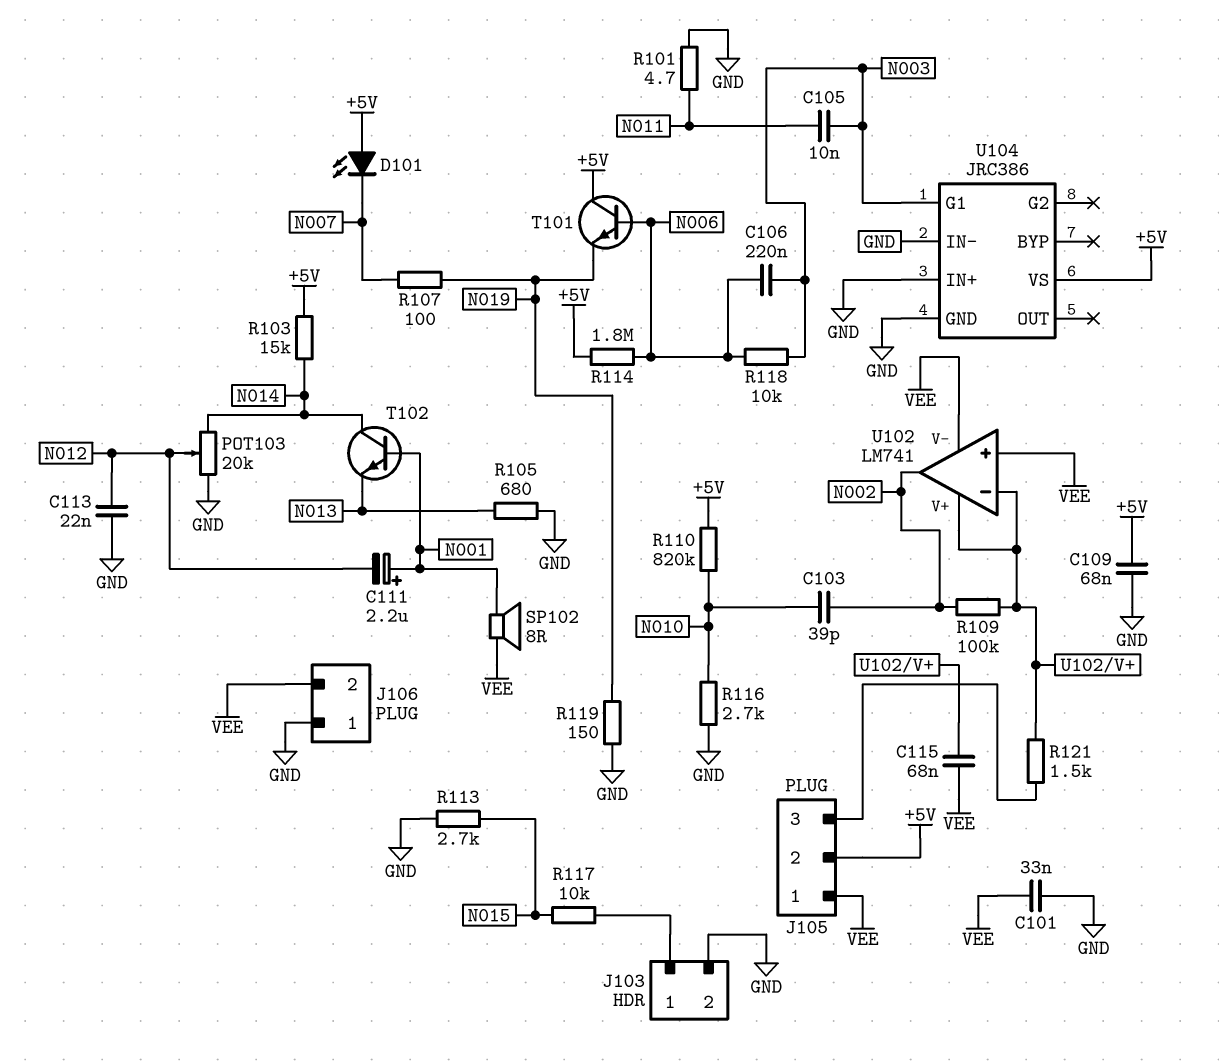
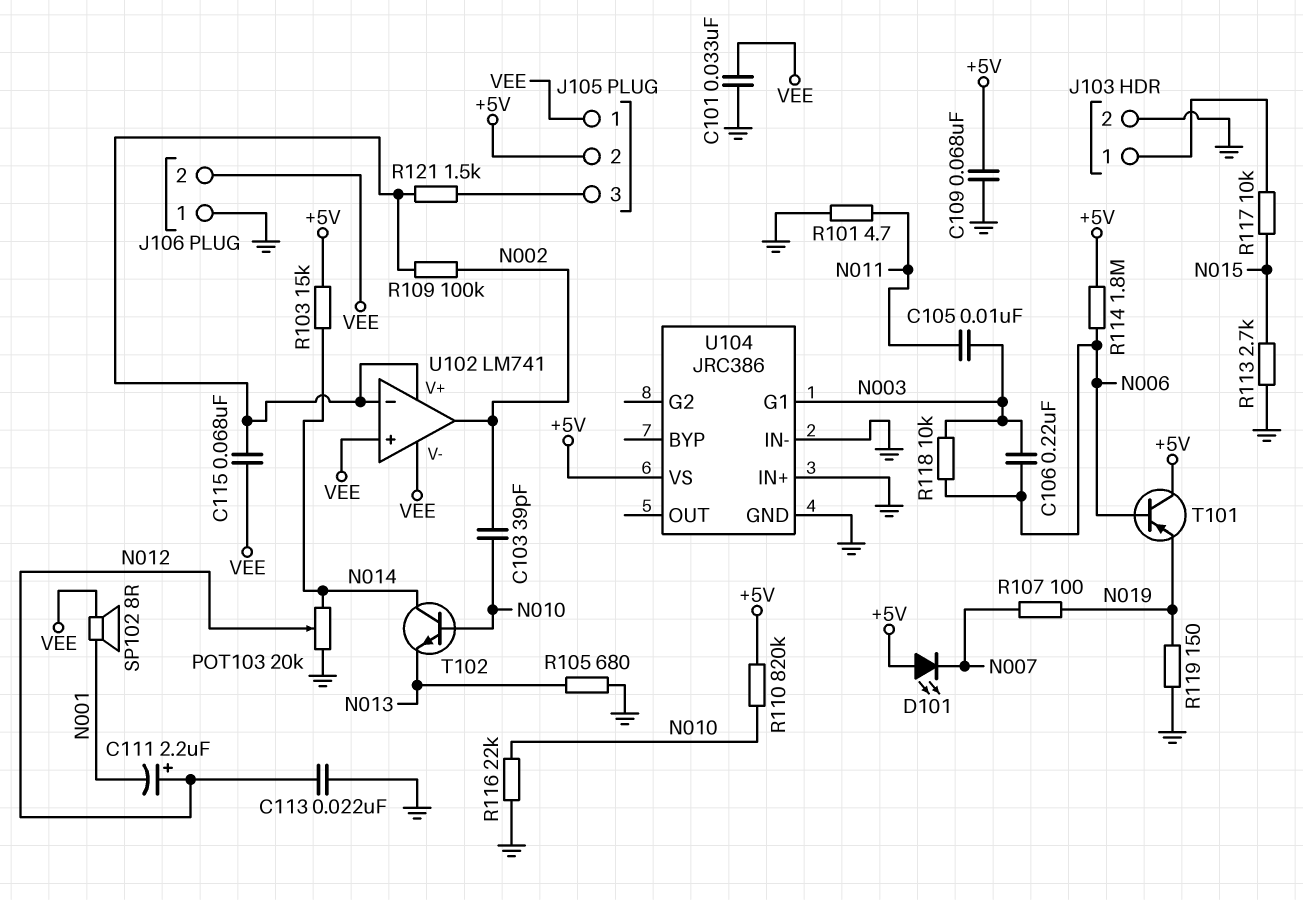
C111: 2.2uF (plus N001, minus N012) -> 2.2uF (plus N012, minus N001)
R116: 2.7k (GND, N010) -> 22k (GND, N010)
T101: NPN (B N006, C +5V, E N019) -> PNP (B N006, C +5V, E N019)
T102: NPN (B N001, C N014, E N013) -> NPN (B N010, C N014, E N013)

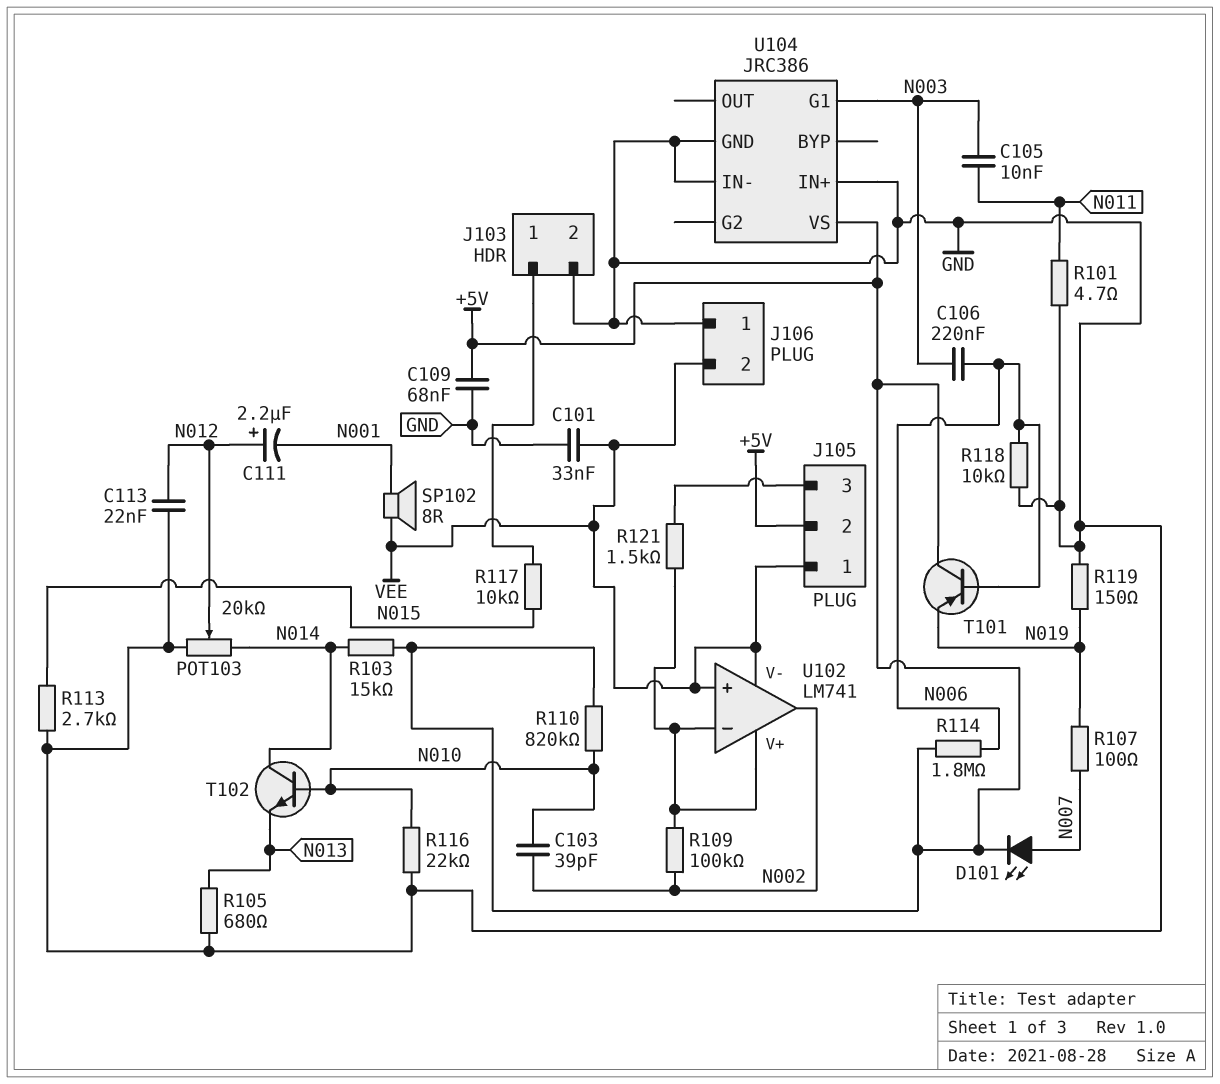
C115: 68nF (U102/V+, VEE) -> none
D101: LED (A +5V, K N007) -> LED (A N007, K +5V)
R118: 10k (N003, N006) -> 10k (GND, N006)

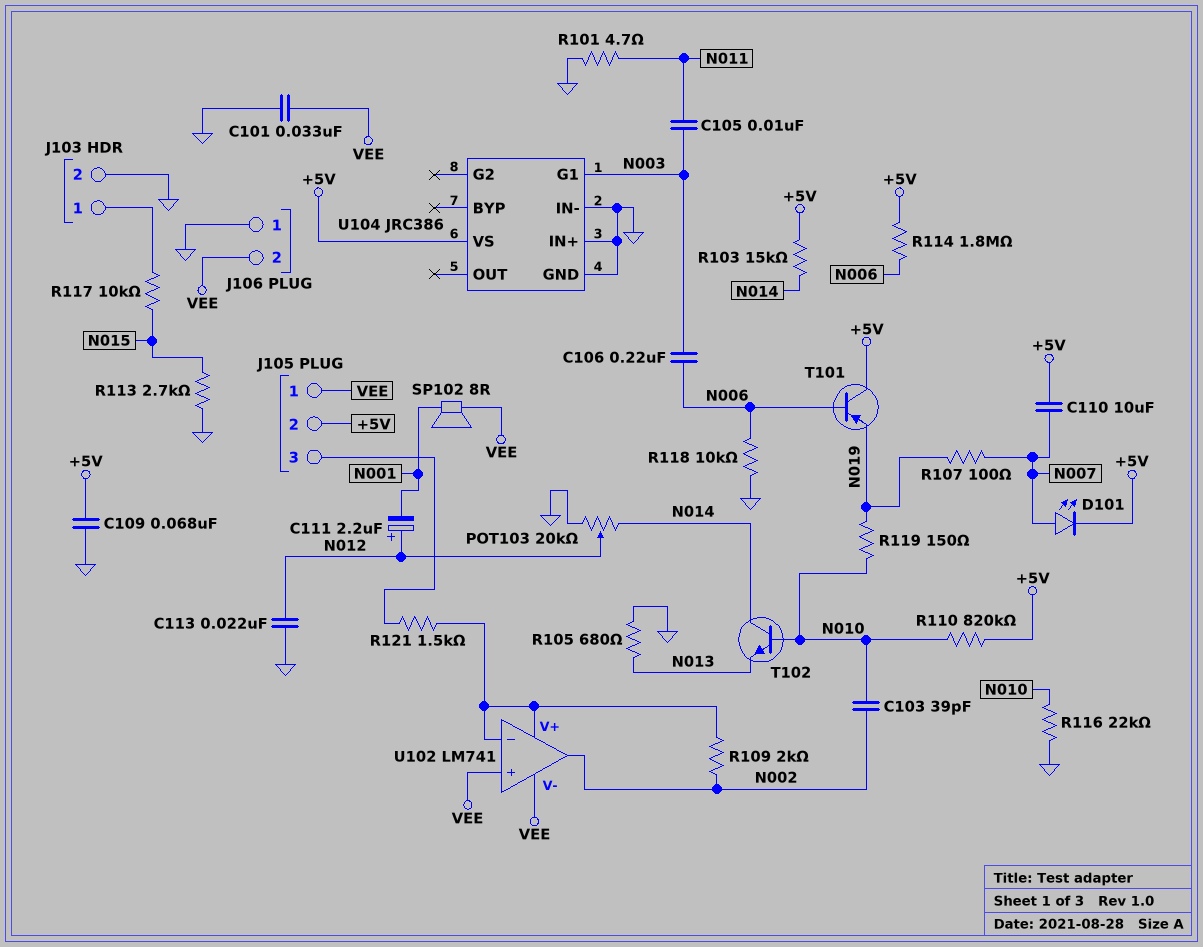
C110: none -> 10uF (+5V, N007)
R109: 100k (N002, U102/V+) -> 2k (N002, U102/V+)
R119: 150 (GND, N019) -> 150 (N010, N019)

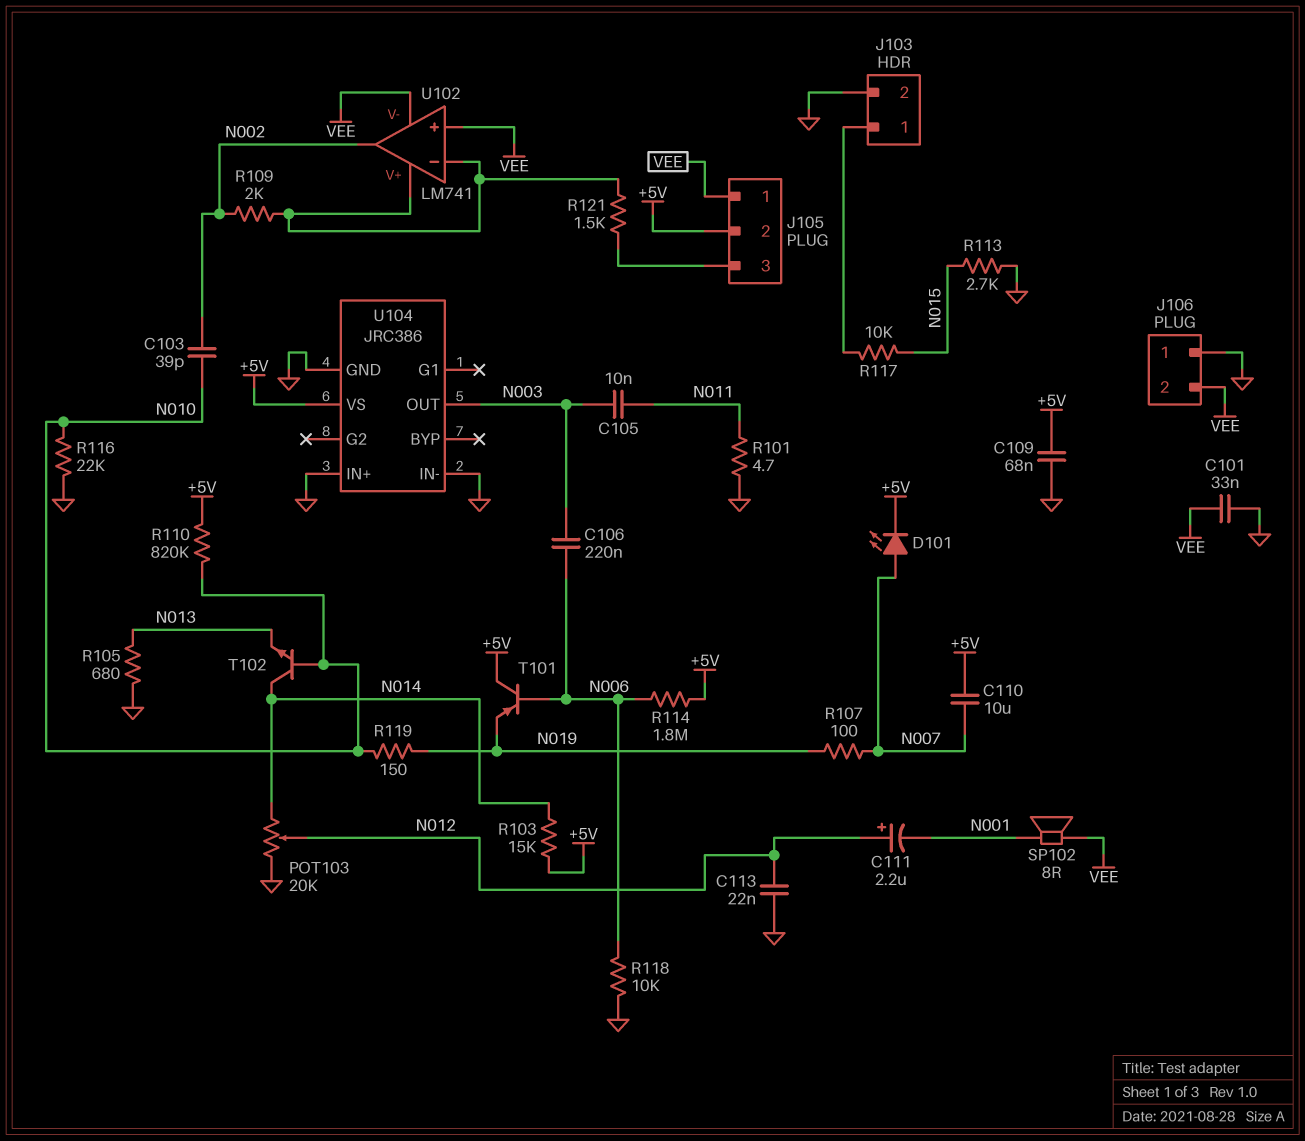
U104 pin G1: N003 -> none
U104 pin OUT: none -> N003

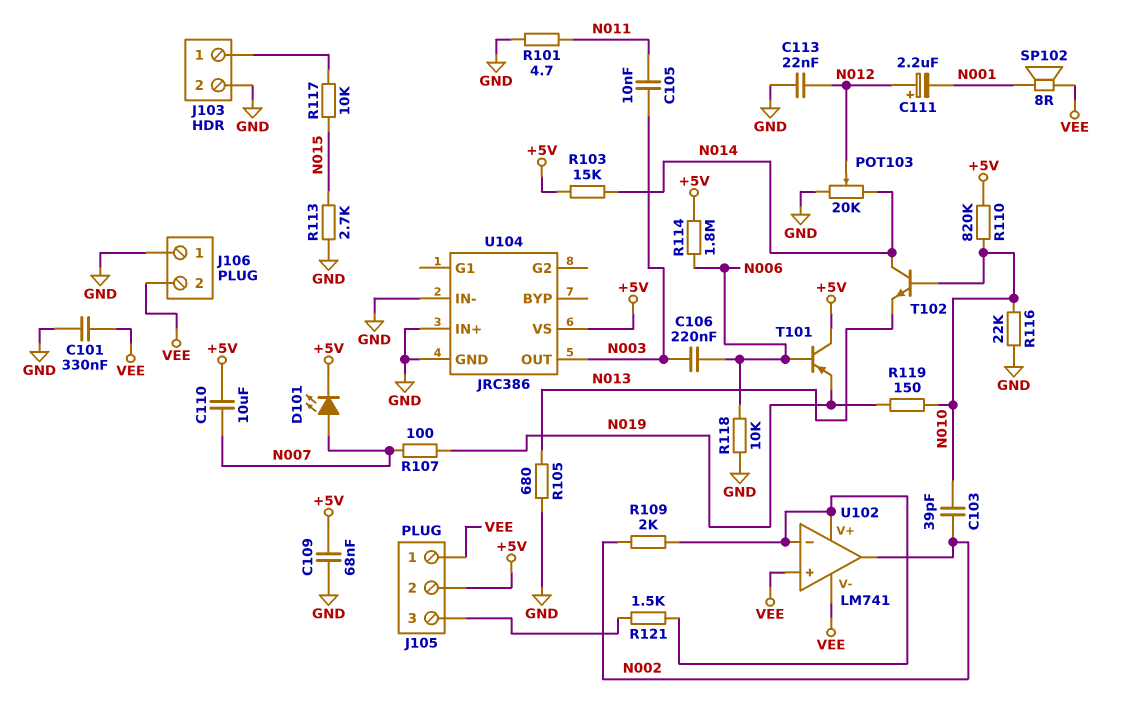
C101: 33nF (GND, VEE) -> 330nF (GND, VEE)

